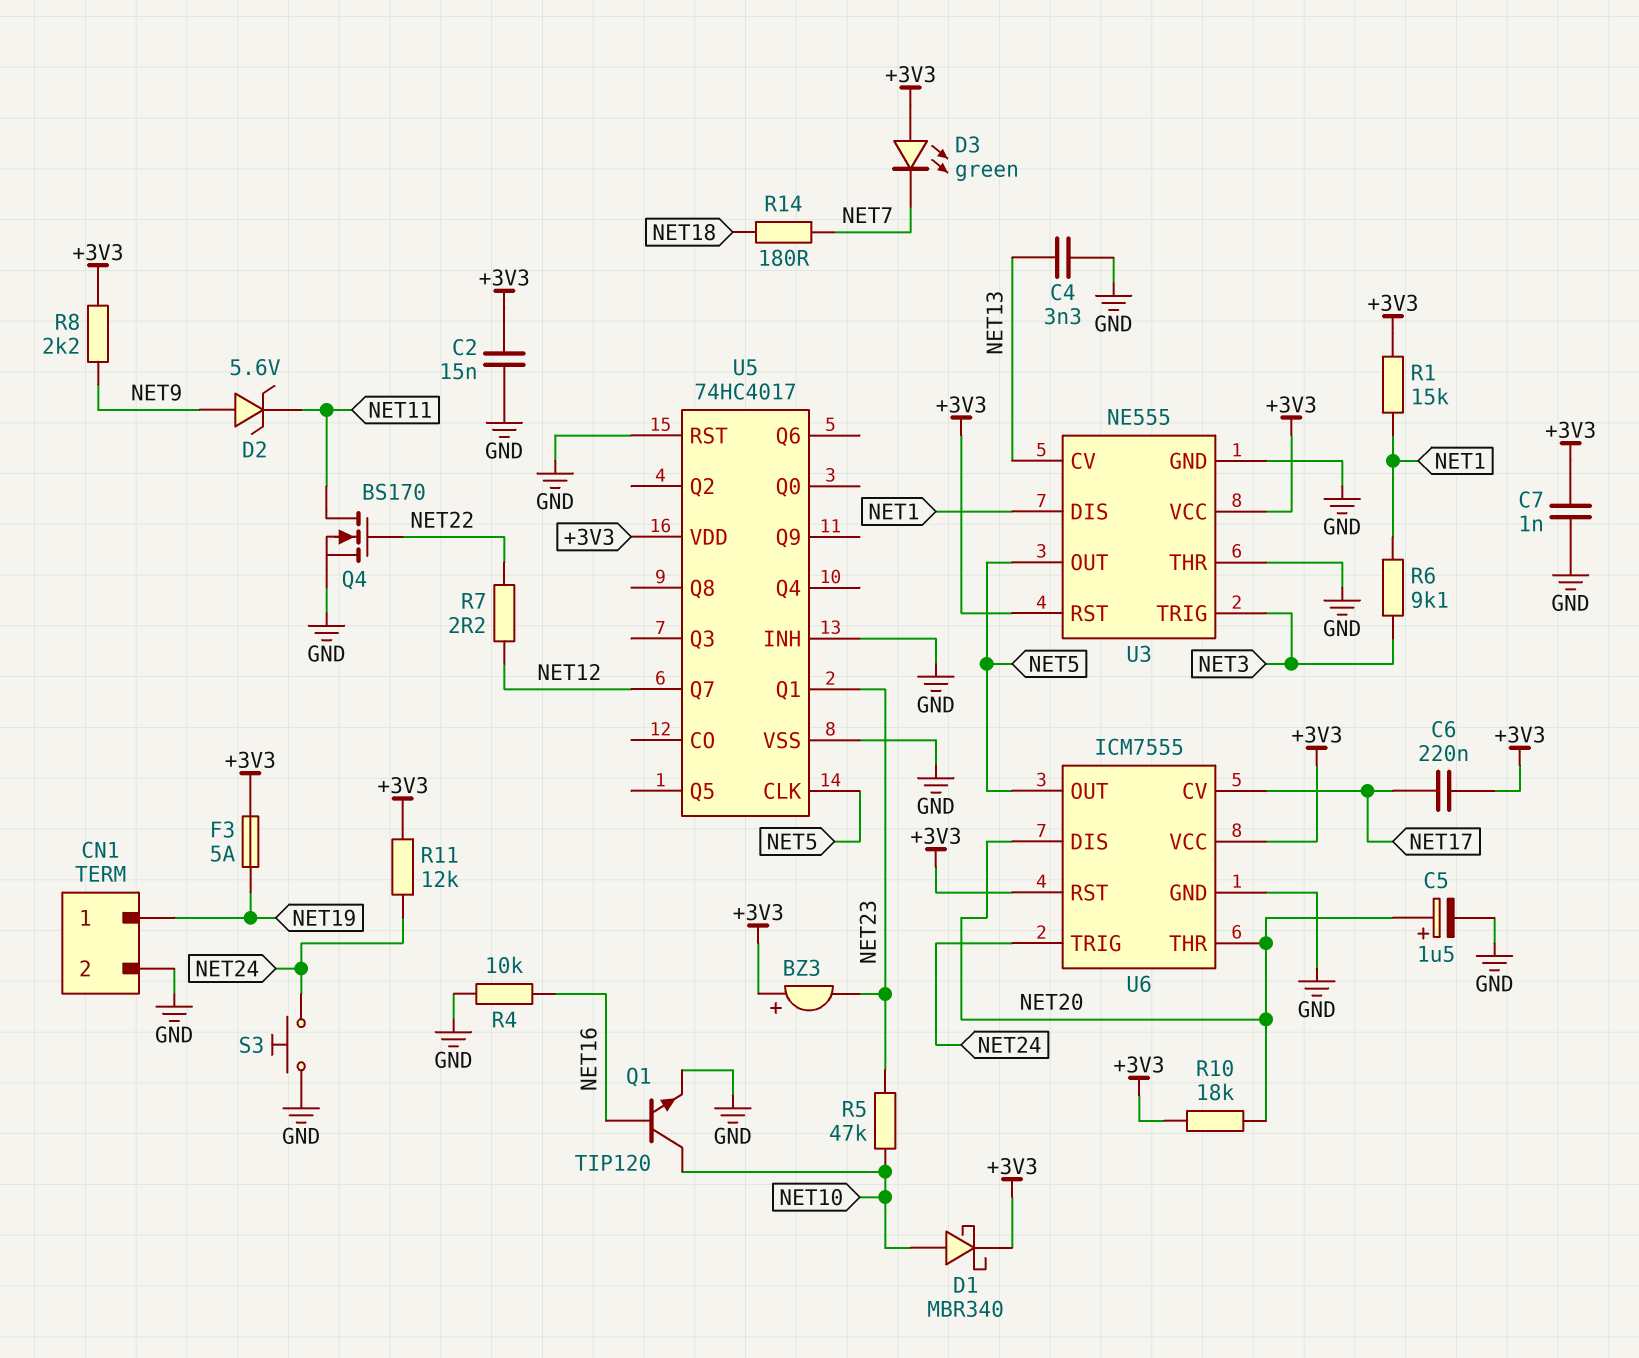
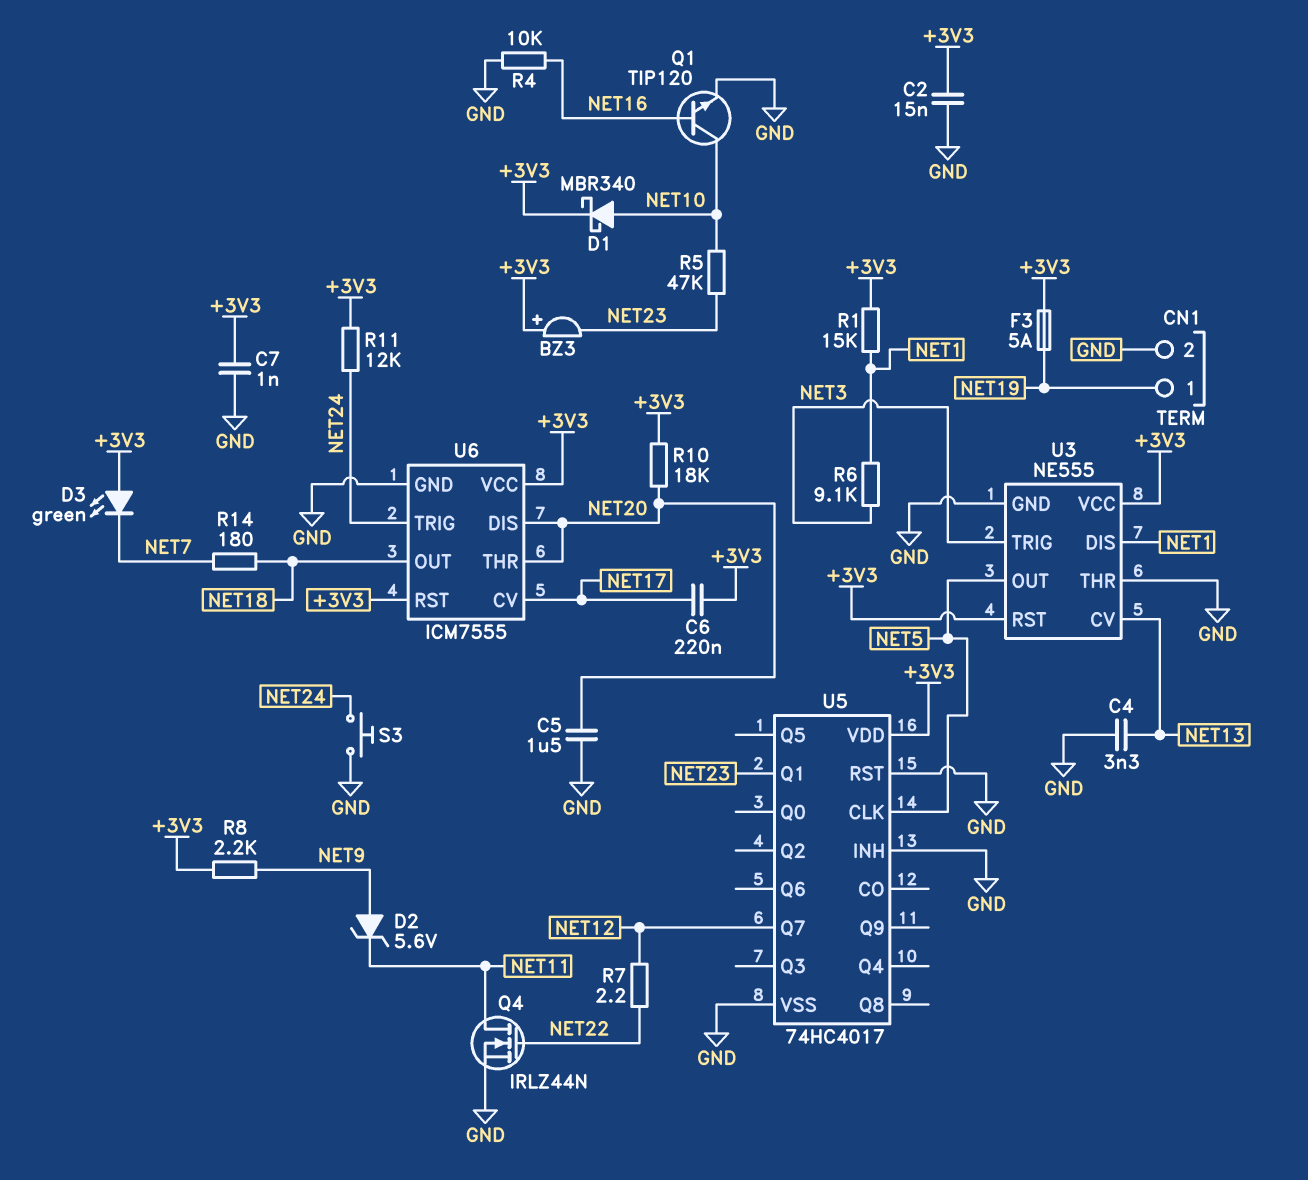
C5: 1.5uF (plus NET20, minus GND) -> 1.5uF (GND, NET20)
Q4: NMOS BS170 (G NET22, D NET11, S GND) -> NMOS IRLZ44N (G NET22, D NET11, S GND)
U6 pin OUT: NET5 -> NET18

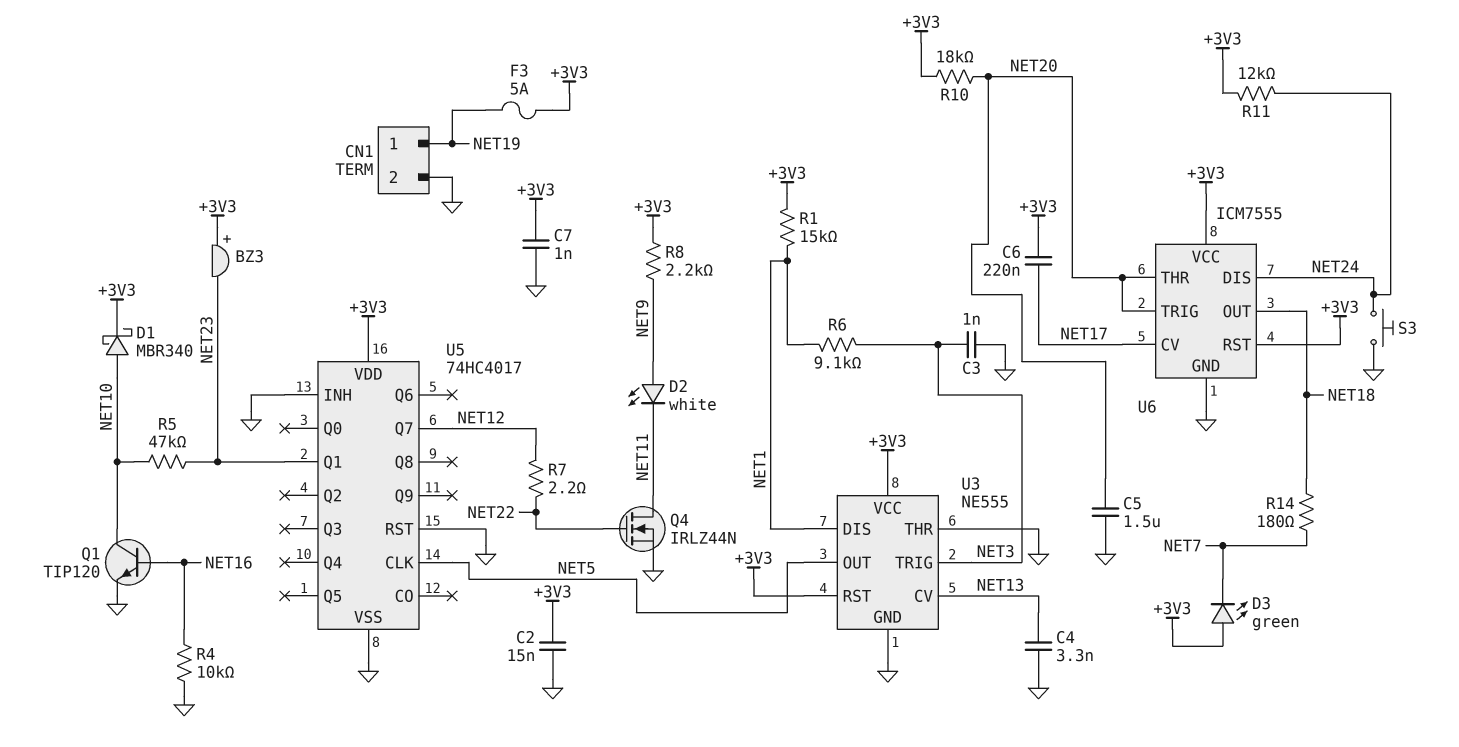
C3: none -> 1nF (GND, NET3)
D2: zener 5.6V (A NET9, K NET11) -> LED white (A NET9, K NET11)
U6 pin DIS: NET20 -> NET24
U6 pin TRIG: NET24 -> NET20

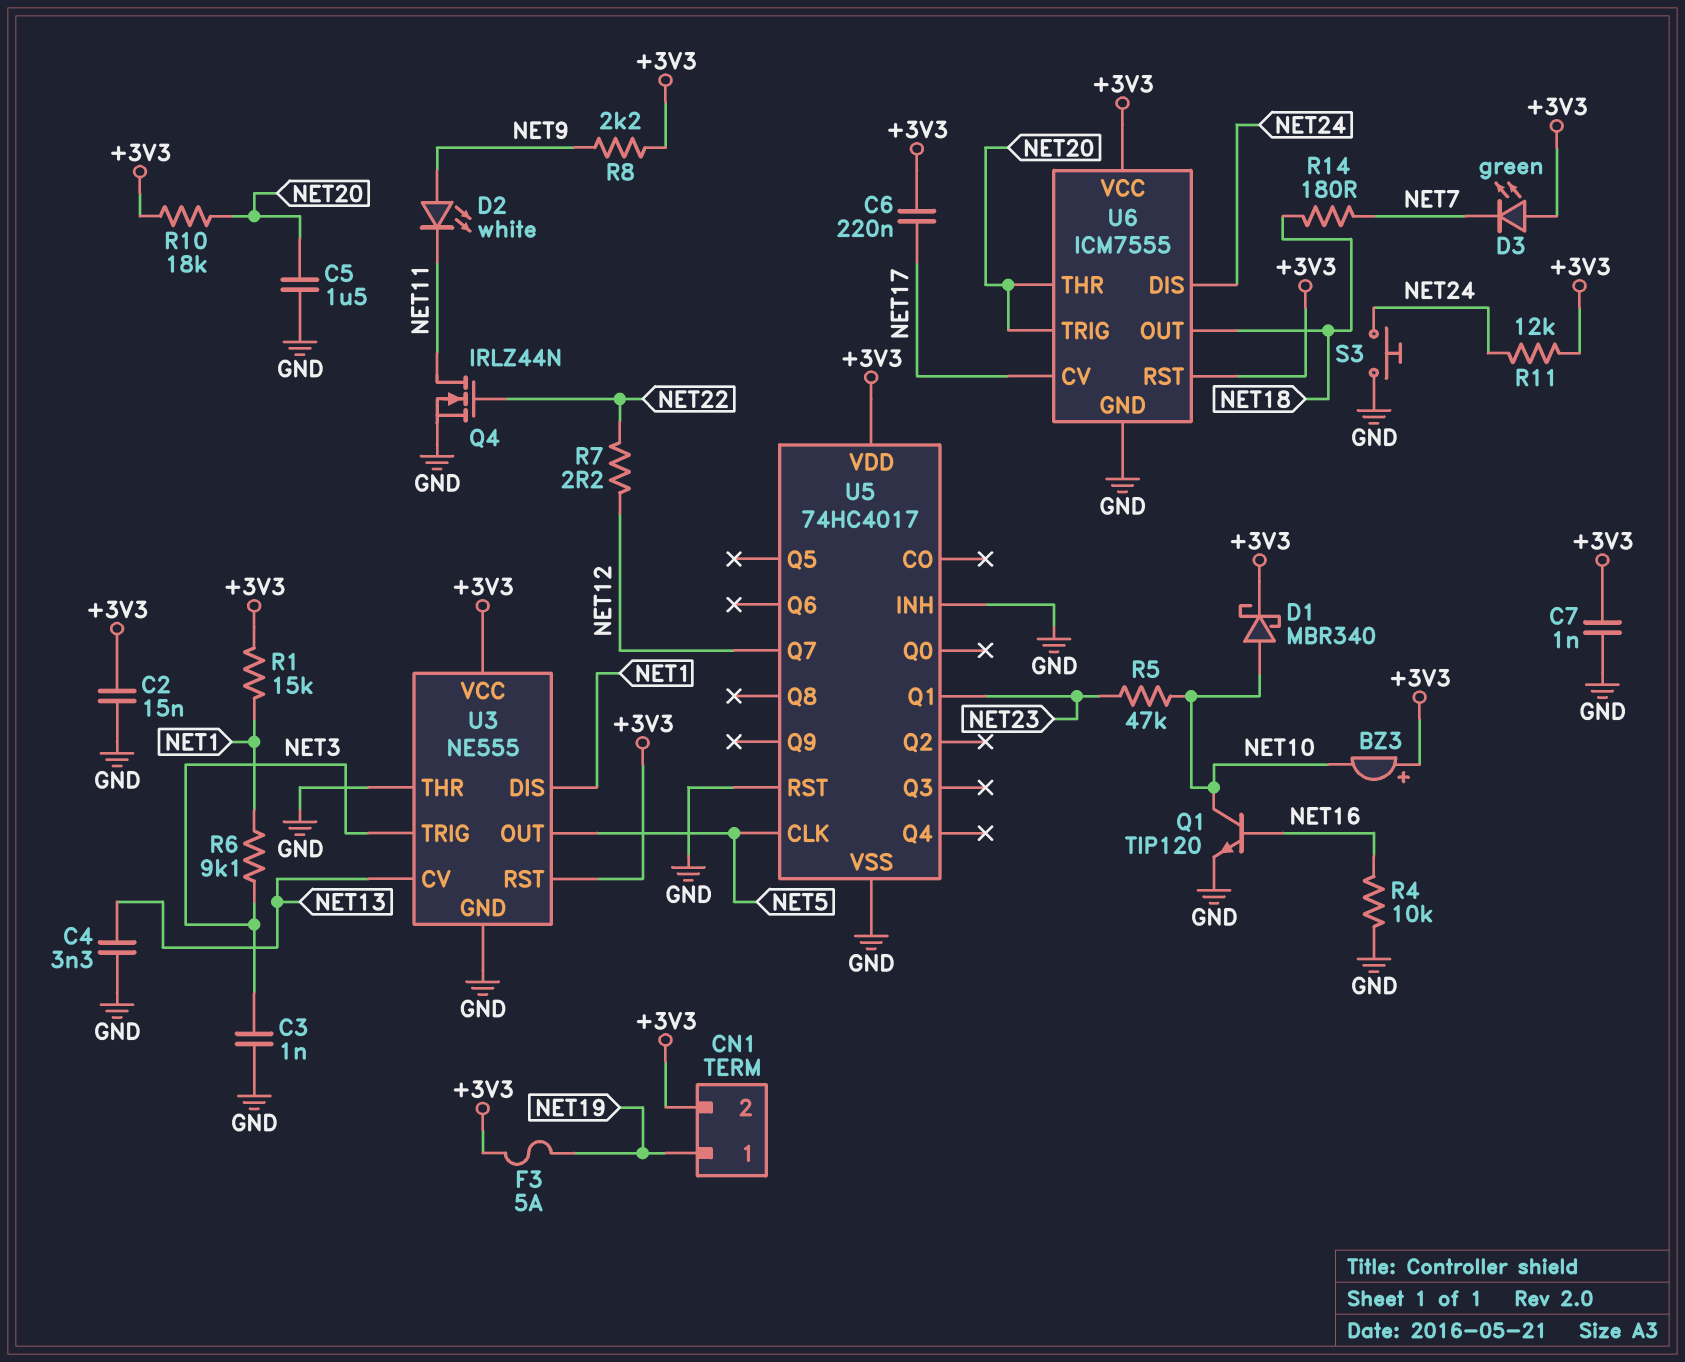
BZ3: buzzer (plus +3V3, minus NET23) -> buzzer (plus +3V3, minus NET10)
CN1 pin 2: GND -> +3V3

